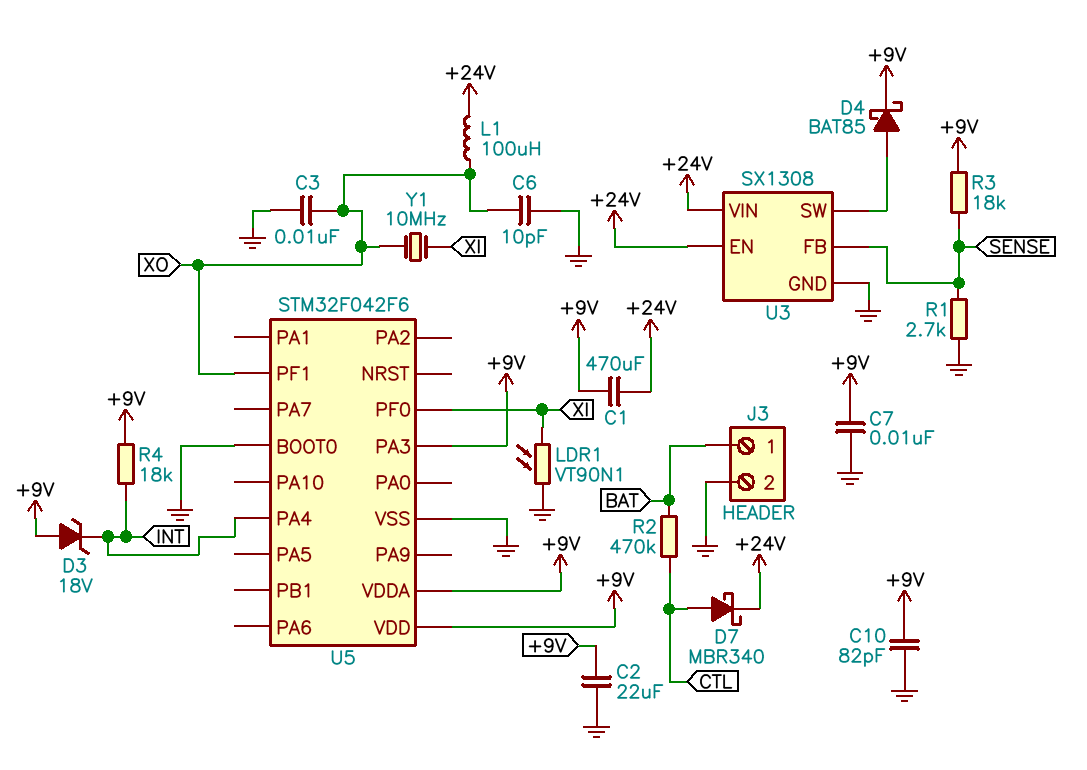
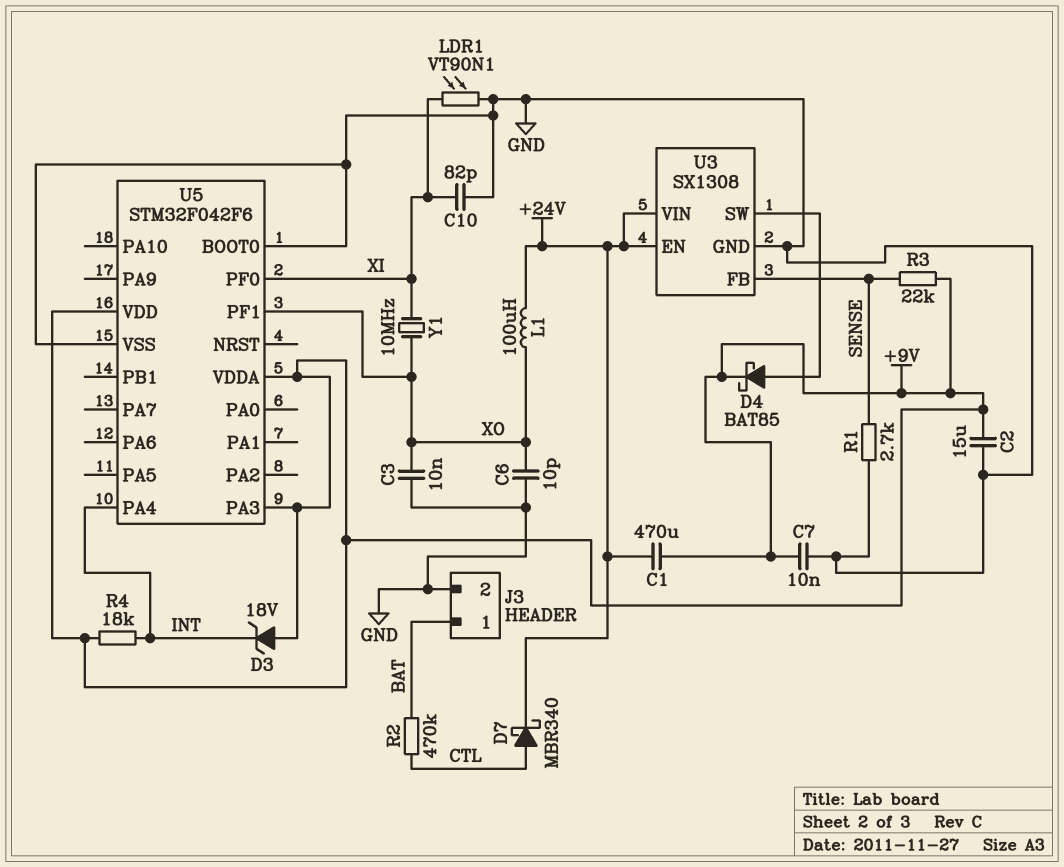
C2: 22uF (+9V, GND) -> 15uF (+9V, GND)
C10: 82pF (+9V, GND) -> 82pF (GND, XI)
R3: 18k (+9V, SENSE) -> 22k (+9V, SENSE)

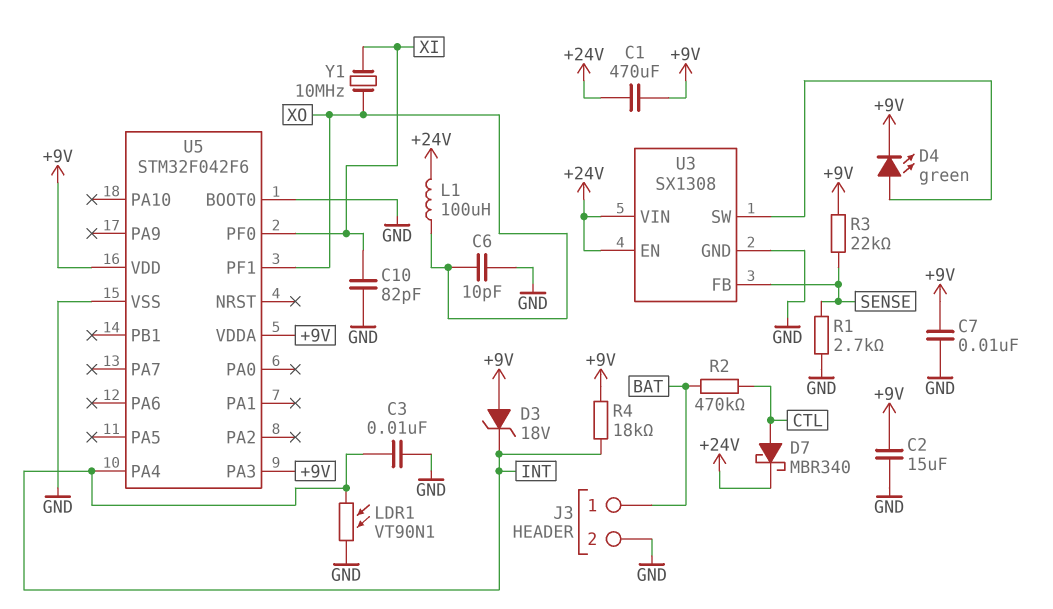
C3: 10nF (GND, XO) -> 10nF (GND, INT)
D4: schottky BAT85 (A U3/SW, K +9V) -> LED green (A U3/SW, K +9V)
LDR1: VT90N1 (GND, XI) -> VT90N1 (GND, INT)

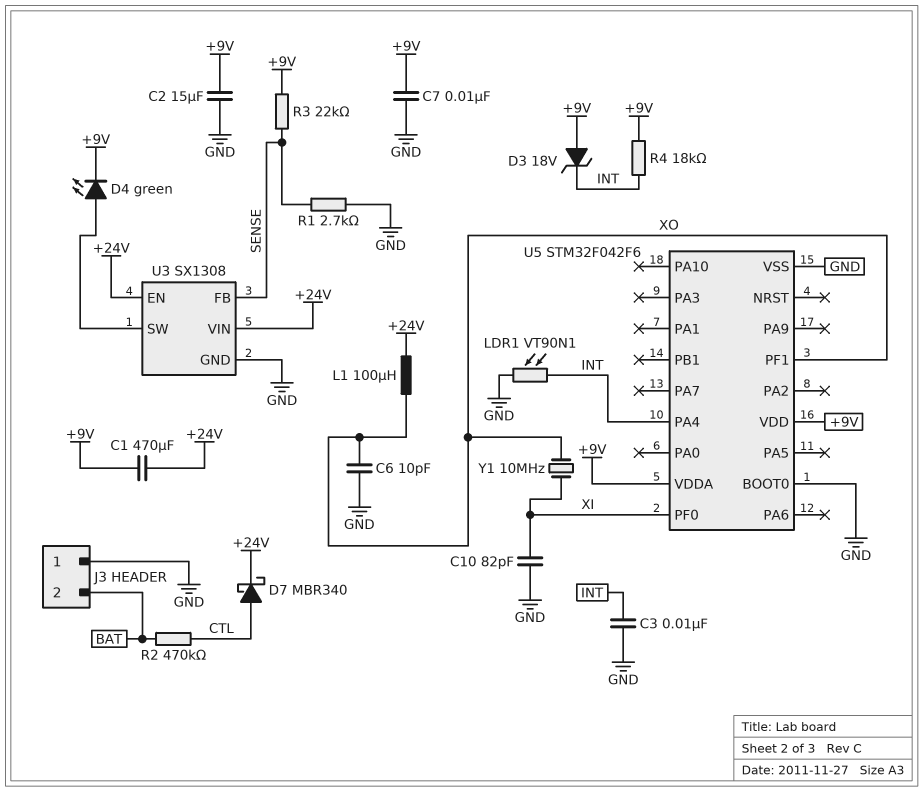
J3 pin 1: BAT -> GND
J3 pin 2: GND -> BAT
U5 pin PA3: +9V -> none

